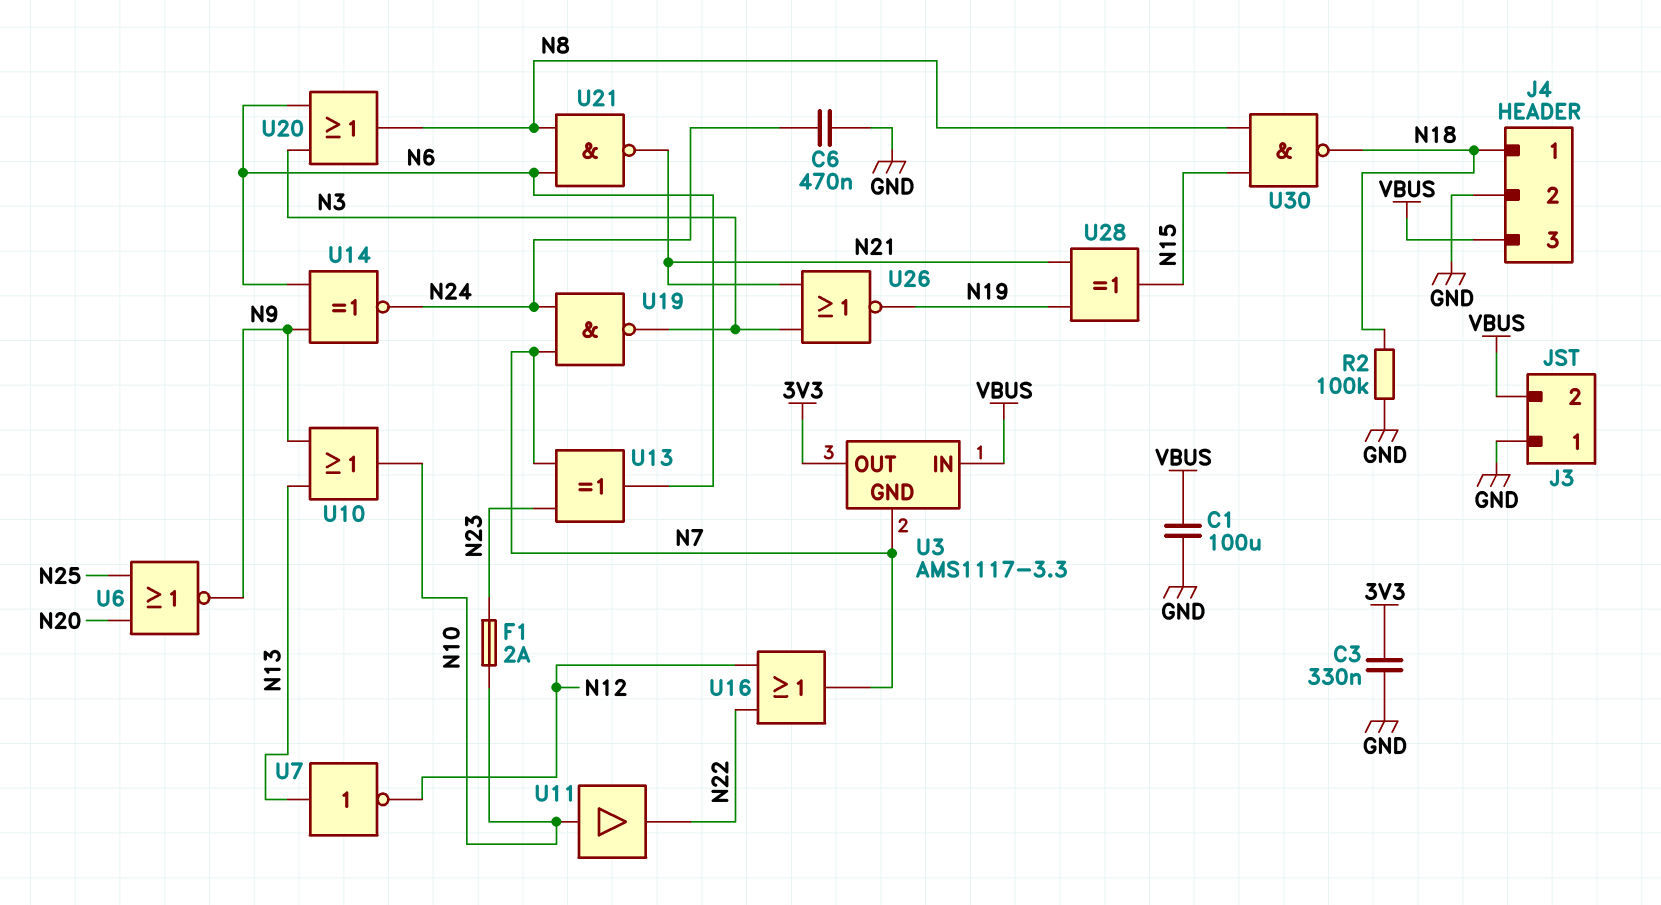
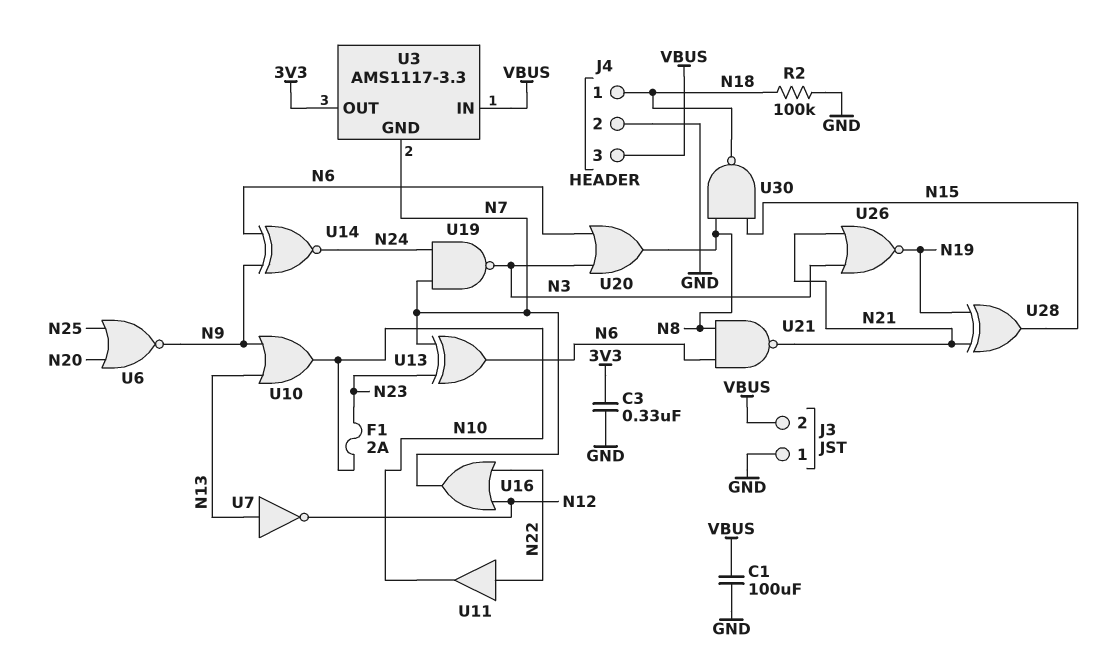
C6: 470nF (GND, N24) -> none
U11: buffer (in N10, out N22) -> buffer (in N22, out N10)

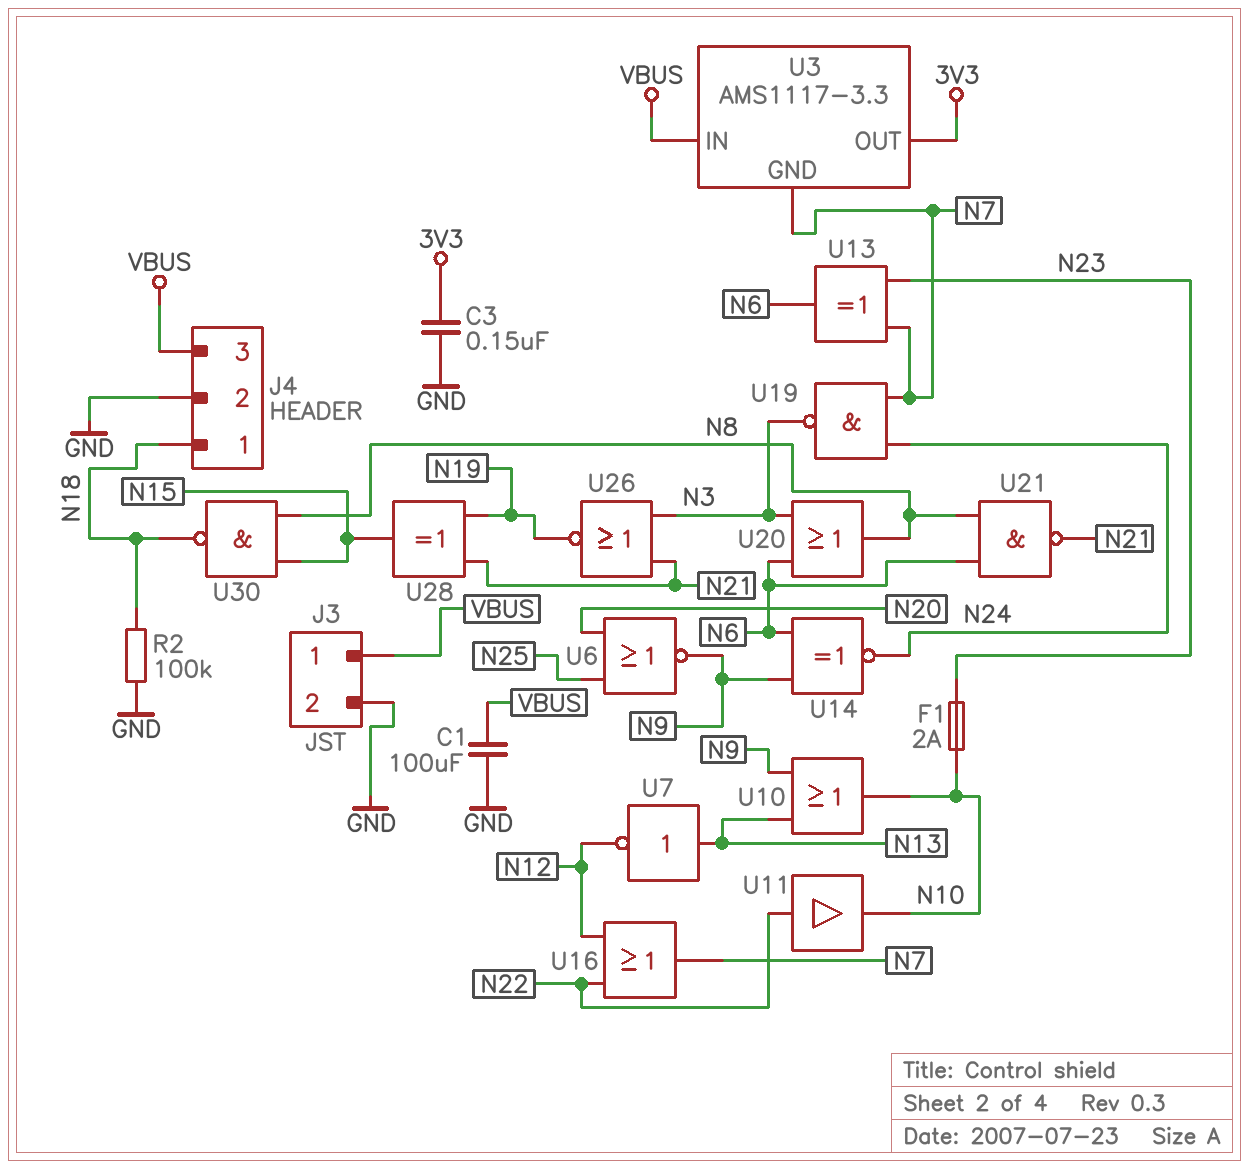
C3: 330nF (3V3, GND) -> 150nF (3V3, GND)
J3 pin 1: GND -> VBUS
J3 pin 2: VBUS -> GND

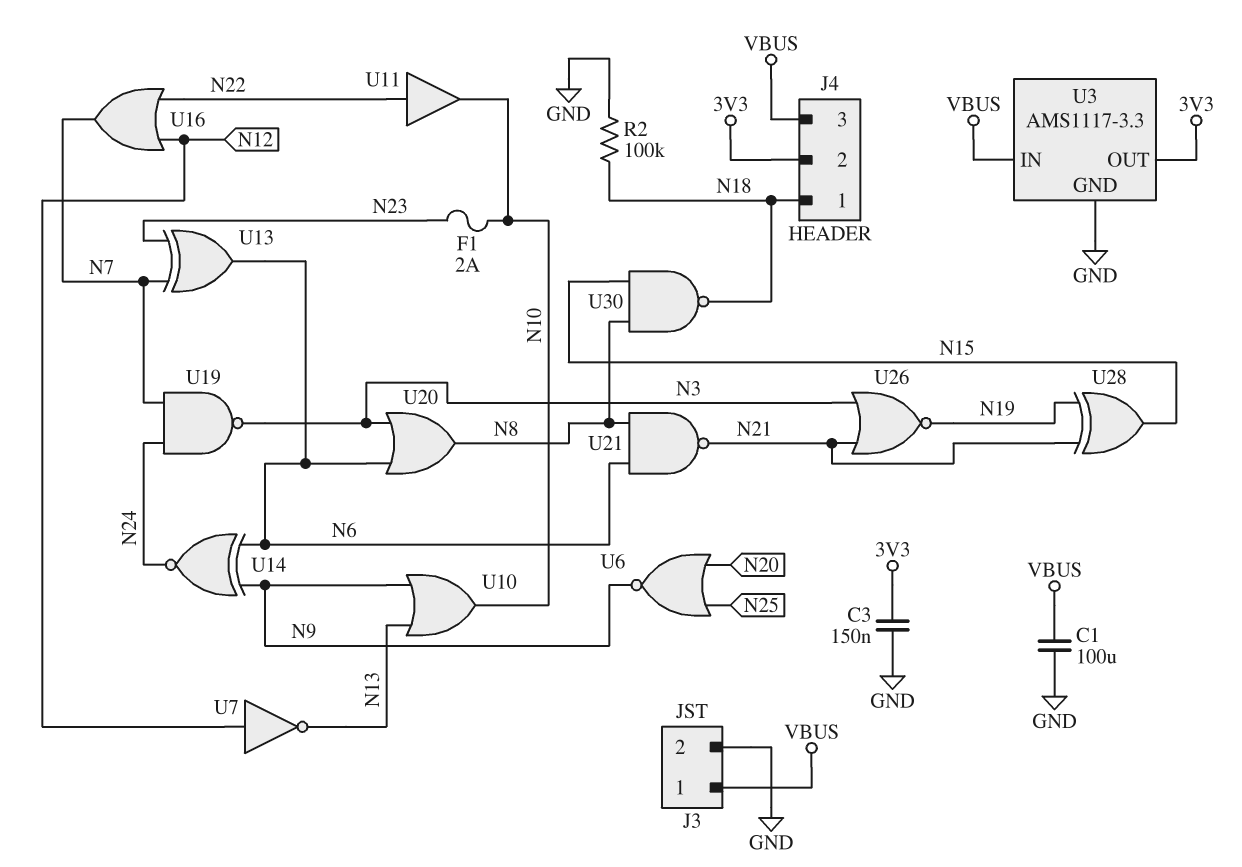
J4 pin 2: GND -> 3V3
U3 pin GND: N7 -> GND
U7: NOT (in N13, out N12) -> NOT (in N12, out N13)

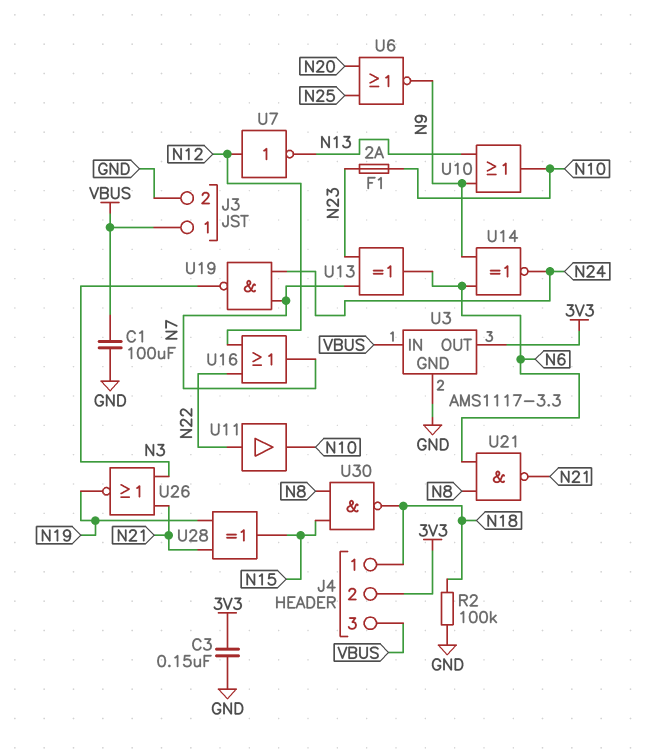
U20: OR (in N3, in N6, out N8) -> none

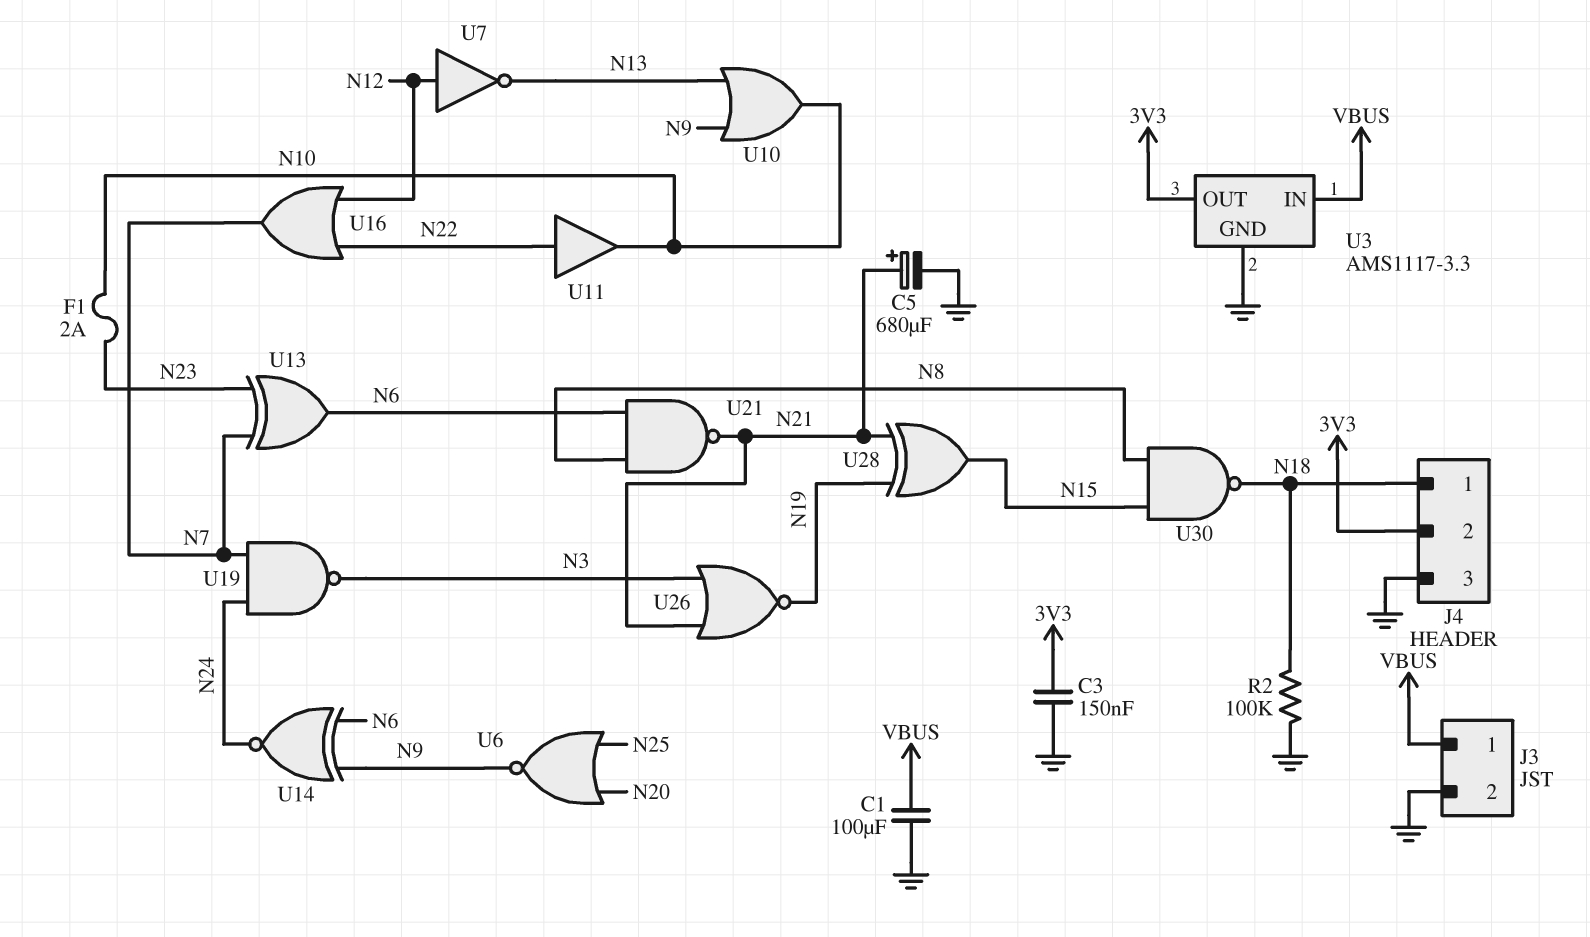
C5: none -> 680uF (plus N21, minus GND)
J4 pin 3: VBUS -> GND

